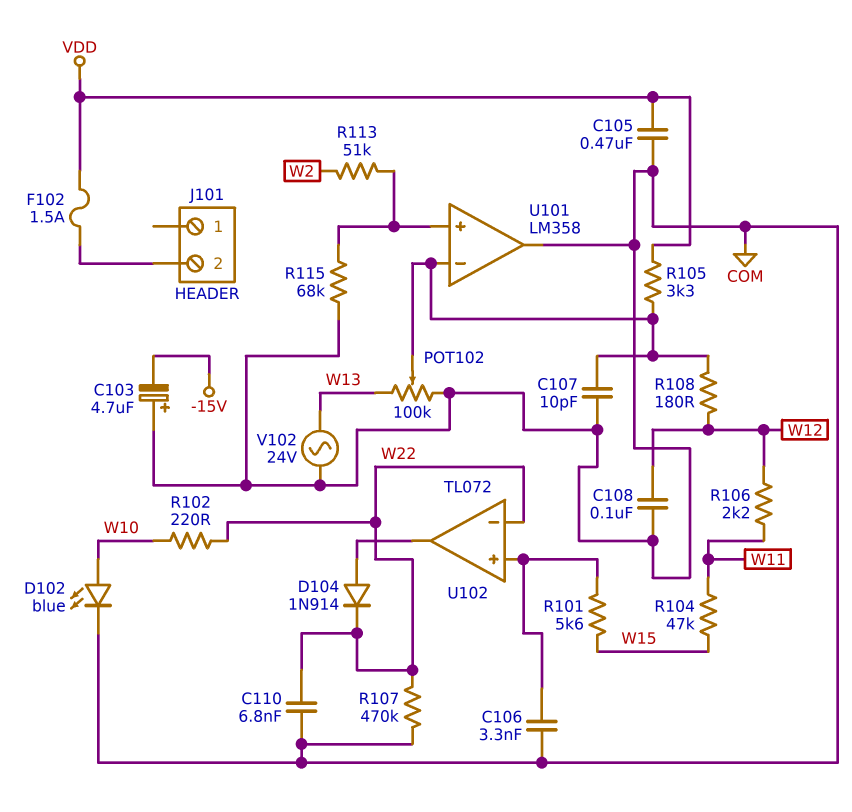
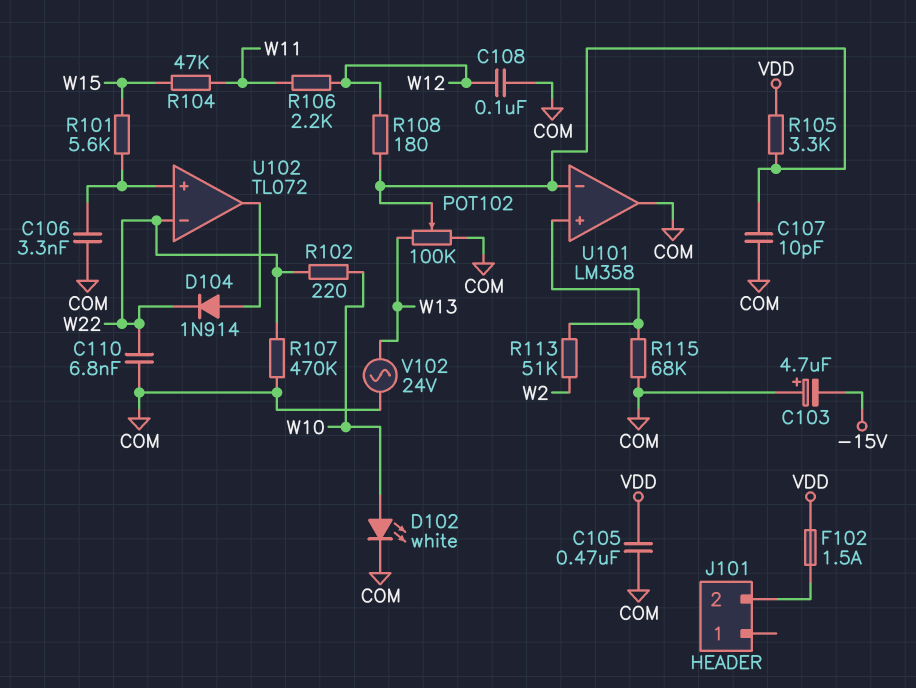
D102: LED blue (A W10, K COM) -> LED white (A W10, K COM)

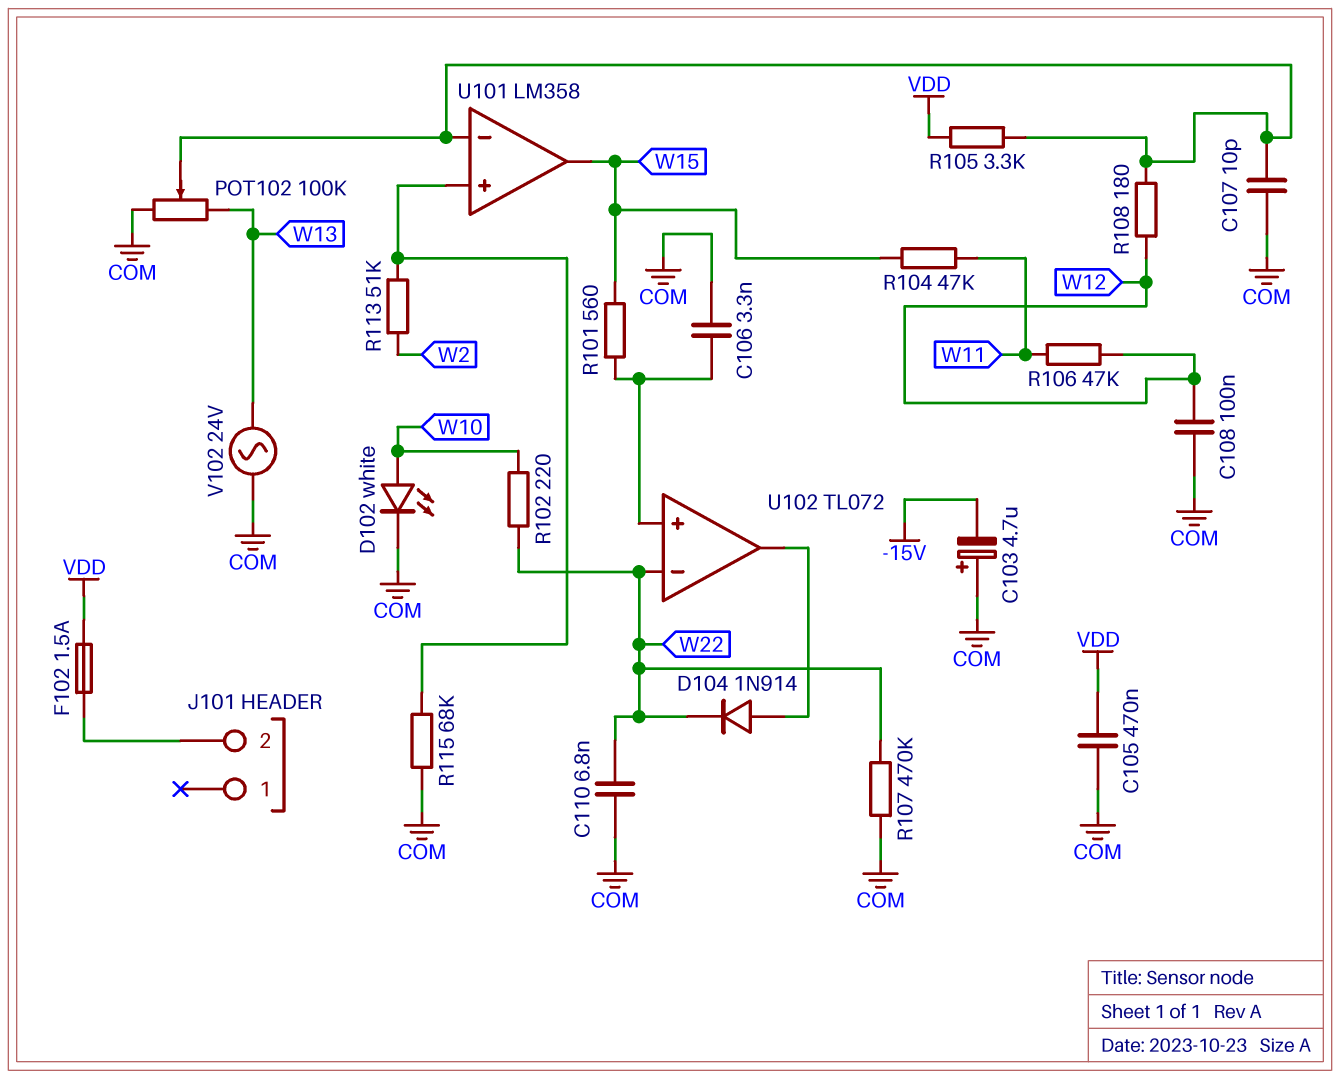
R101: 5.6k (U102/in+, W15) -> 560 (U102/in+, W15)
R106: 2.2k (W11, W12) -> 47k (W11, W12)
U101 pin out: COM -> W15

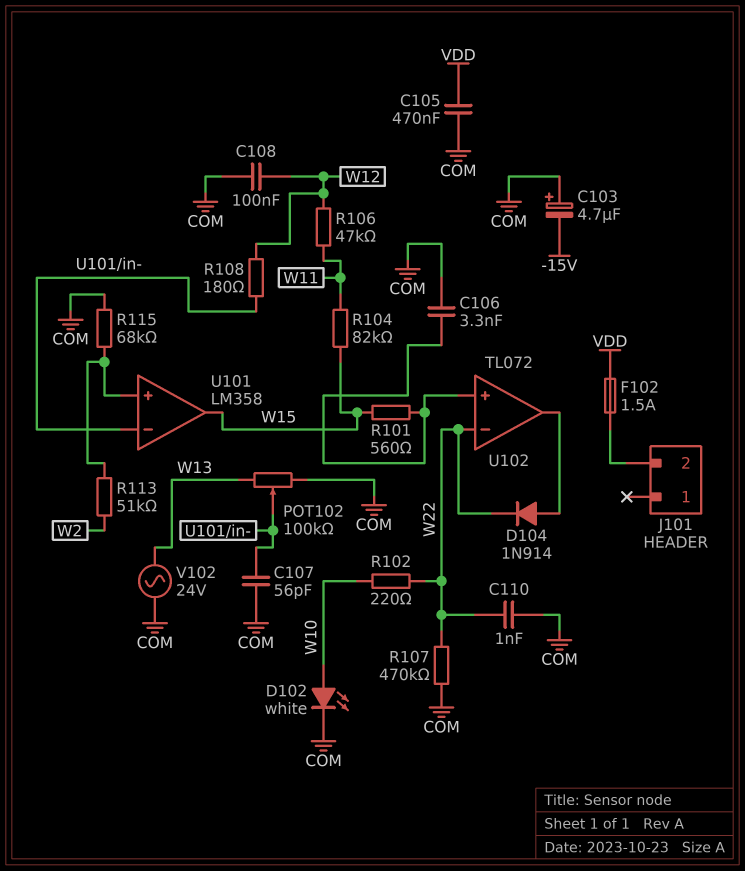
C107: 10pF (COM, U101/in-) -> 56pF (COM, U101/in-)
C110: 6.8nF (COM, W22) -> 1nF (COM, W22)
R104: 47k (W11, W15) -> 82k (W11, W15)
R105: 3.3k (U101/in-, VDD) -> none

